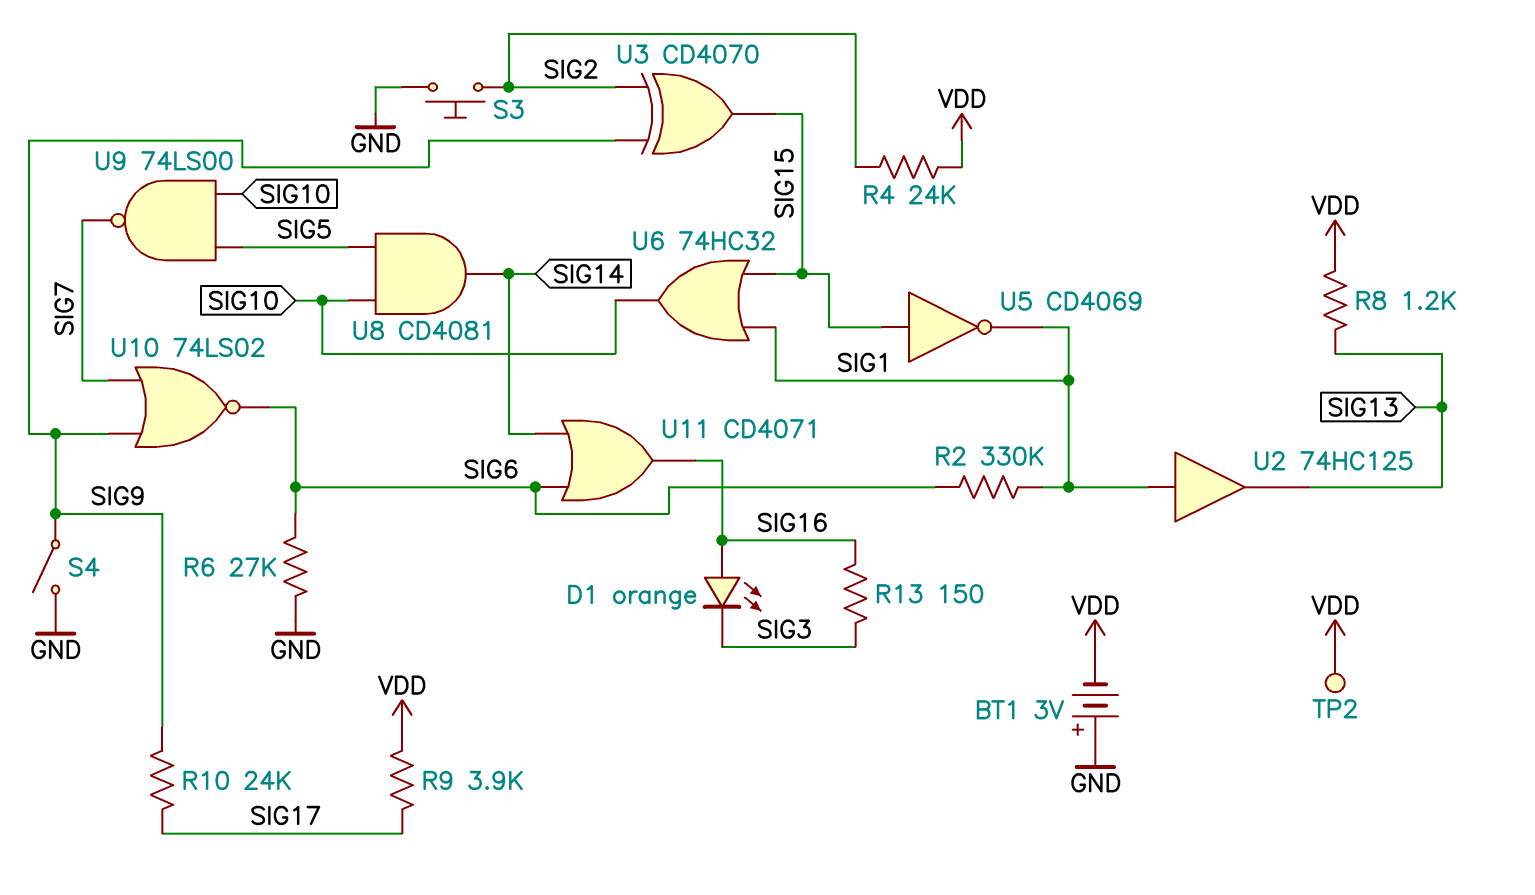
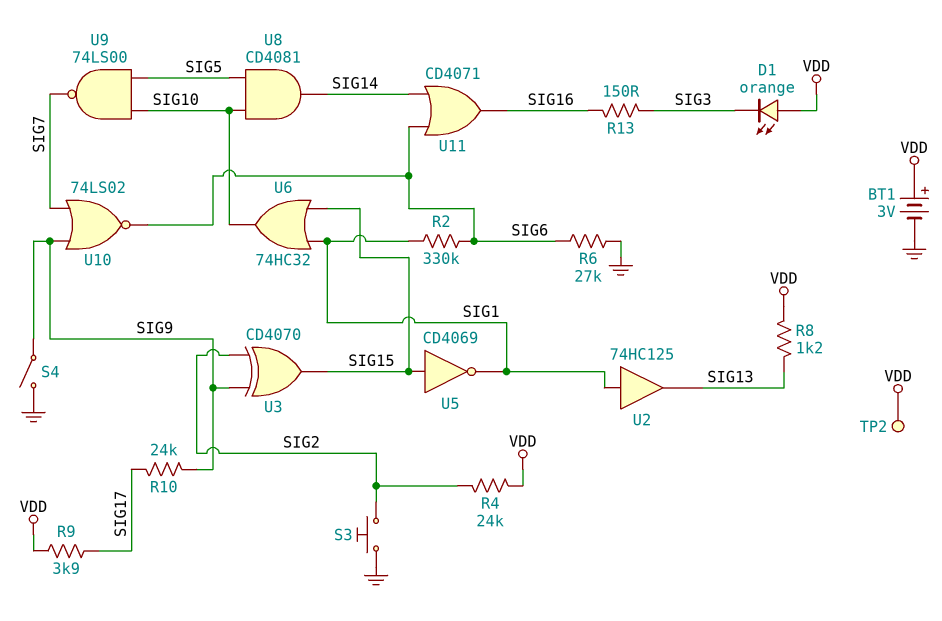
BT1: 3V (plus GND, minus VDD) -> 3V (plus VDD, minus GND)
D1: LED orange (A SIG16, K SIG3) -> LED orange (A VDD, K SIG3)

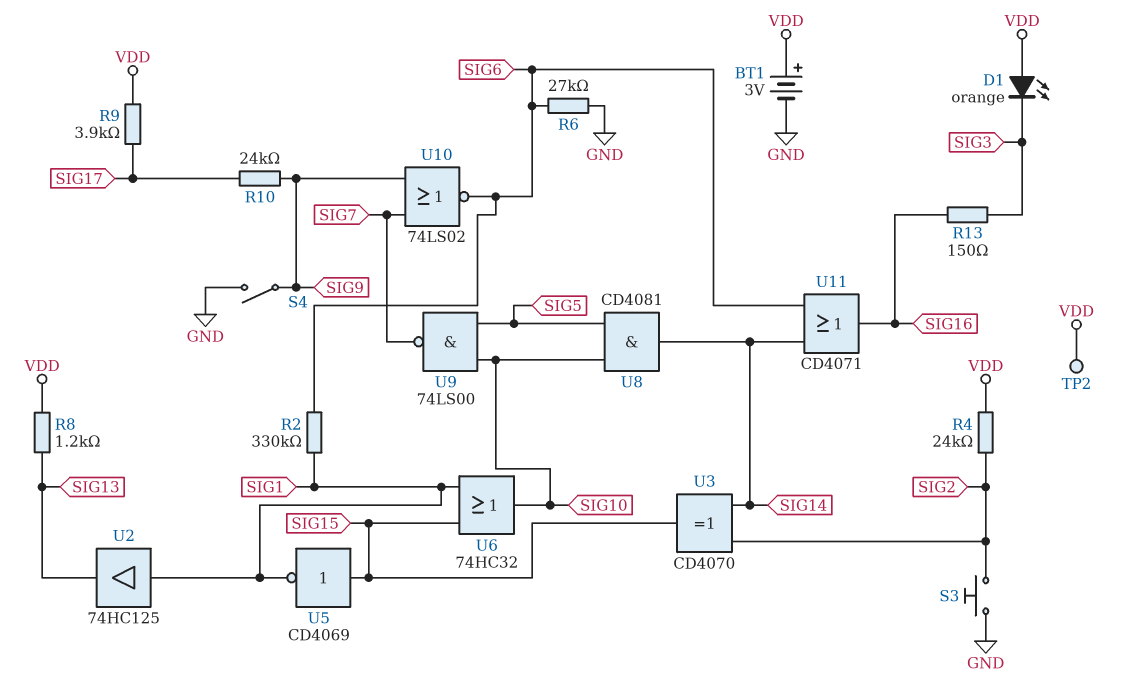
U3: XOR CD4070 (in SIG2, in SIG9, out SIG15) -> XOR CD4070 (in SIG2, in SIG14, out SIG15)

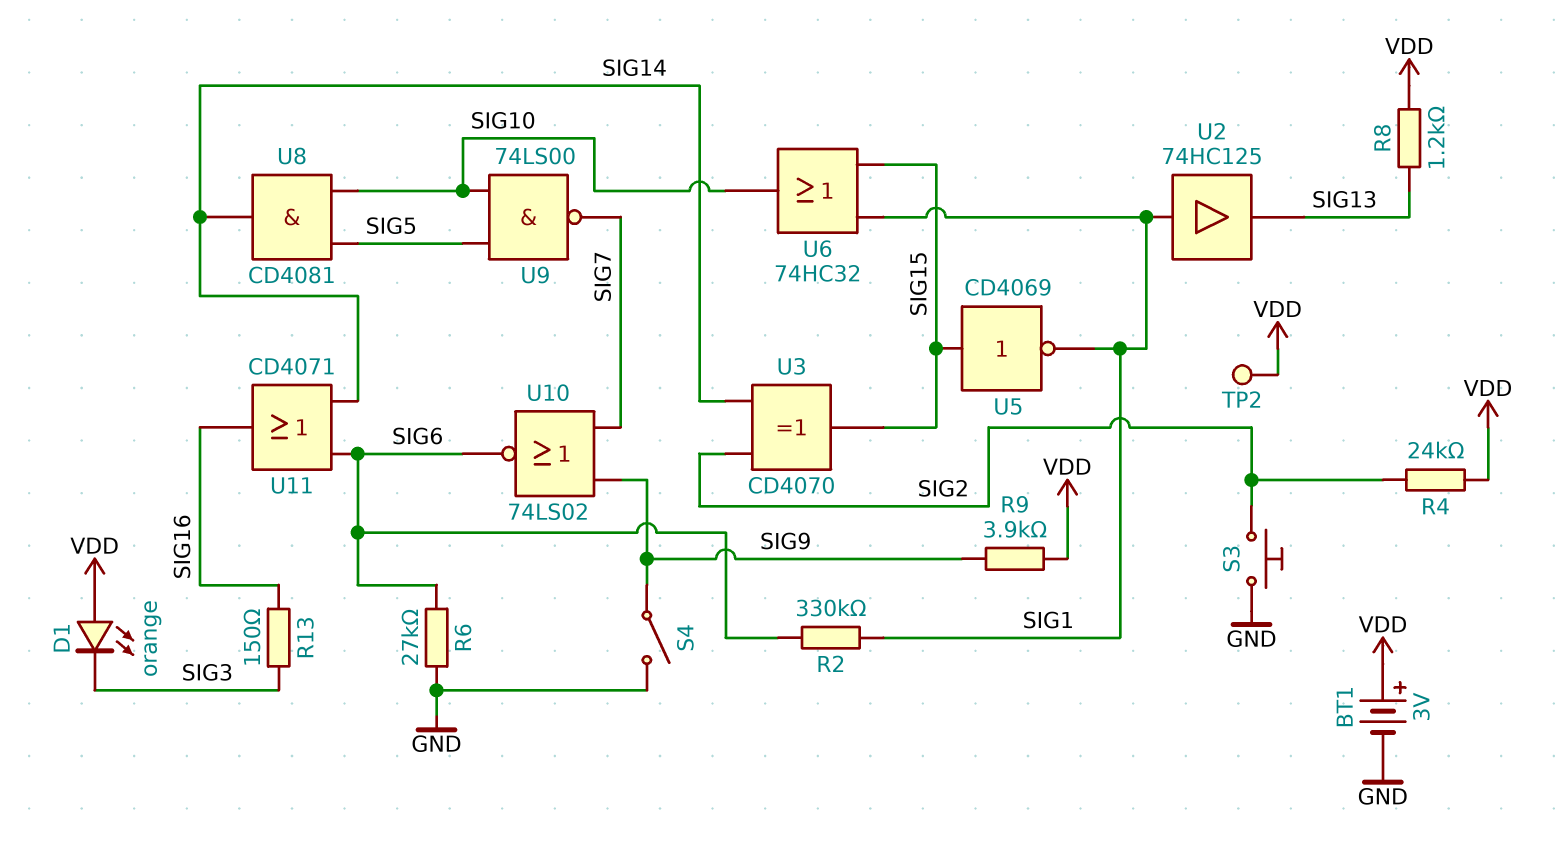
R9: 3.9k (SIG17, VDD) -> 3.9k (SIG9, VDD)
R10: 24k (SIG9, SIG17) -> none

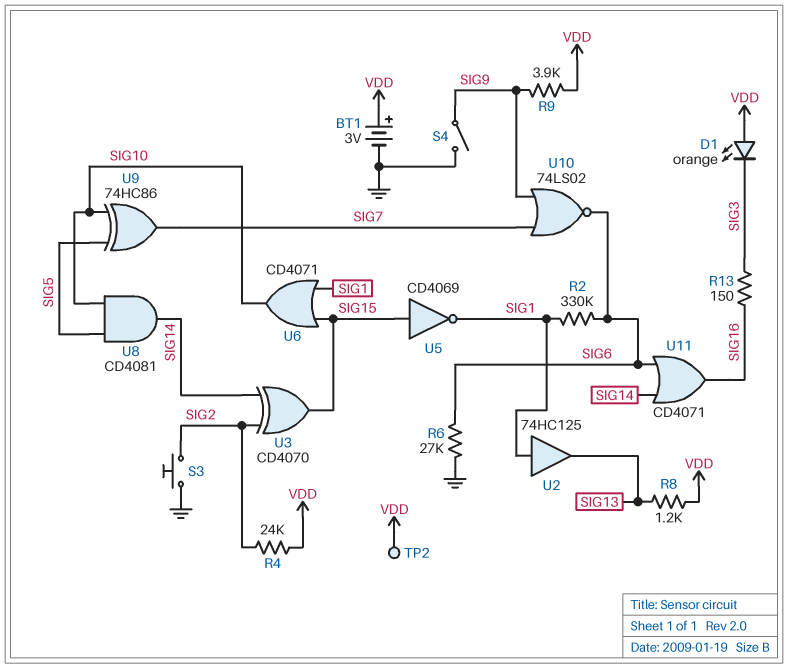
U6: OR 74HC32 (in SIG1, in SIG15, out SIG10) -> OR CD4071 (in SIG1, in SIG15, out SIG10)
U9: NAND 74LS00 (in SIG5, in SIG10, out SIG7) -> XOR 74HC86 (in SIG5, in SIG10, out SIG7)

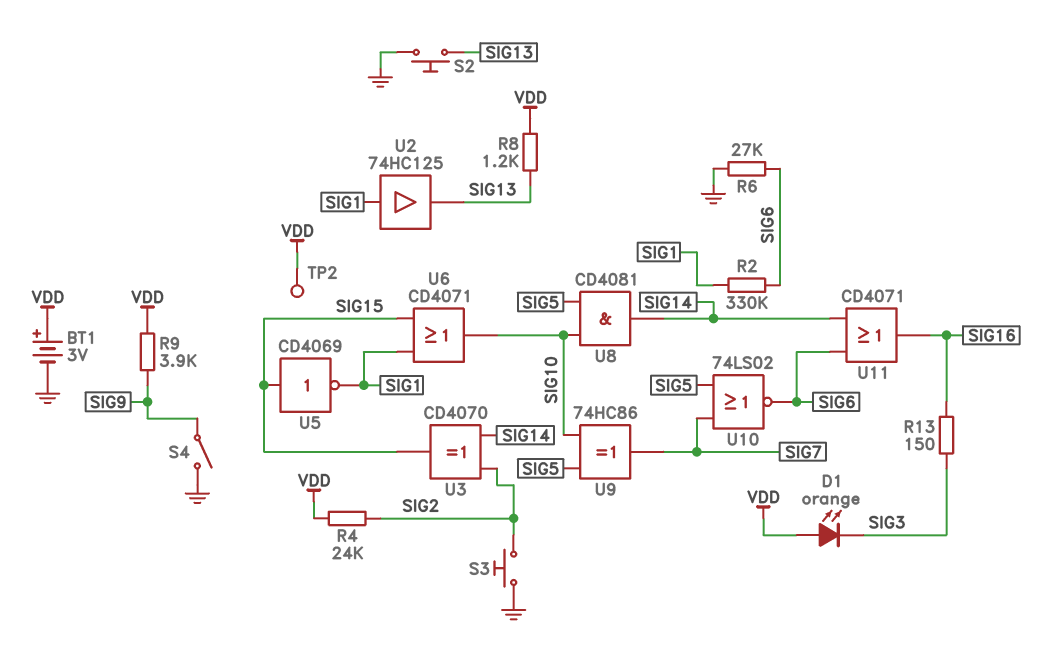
S2: none -> button (GND, SIG13)
U10: NOR 74LS02 (in SIG7, in SIG9, out SIG6) -> NOR 74LS02 (in SIG5, in SIG7, out SIG6)

